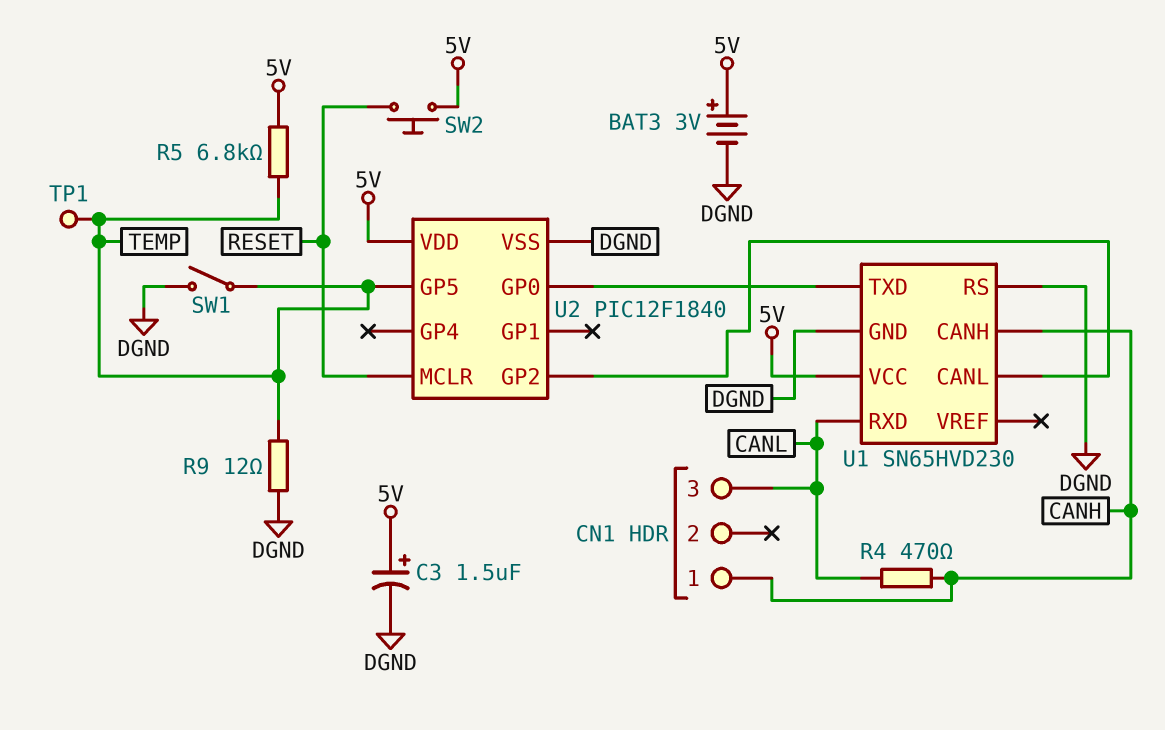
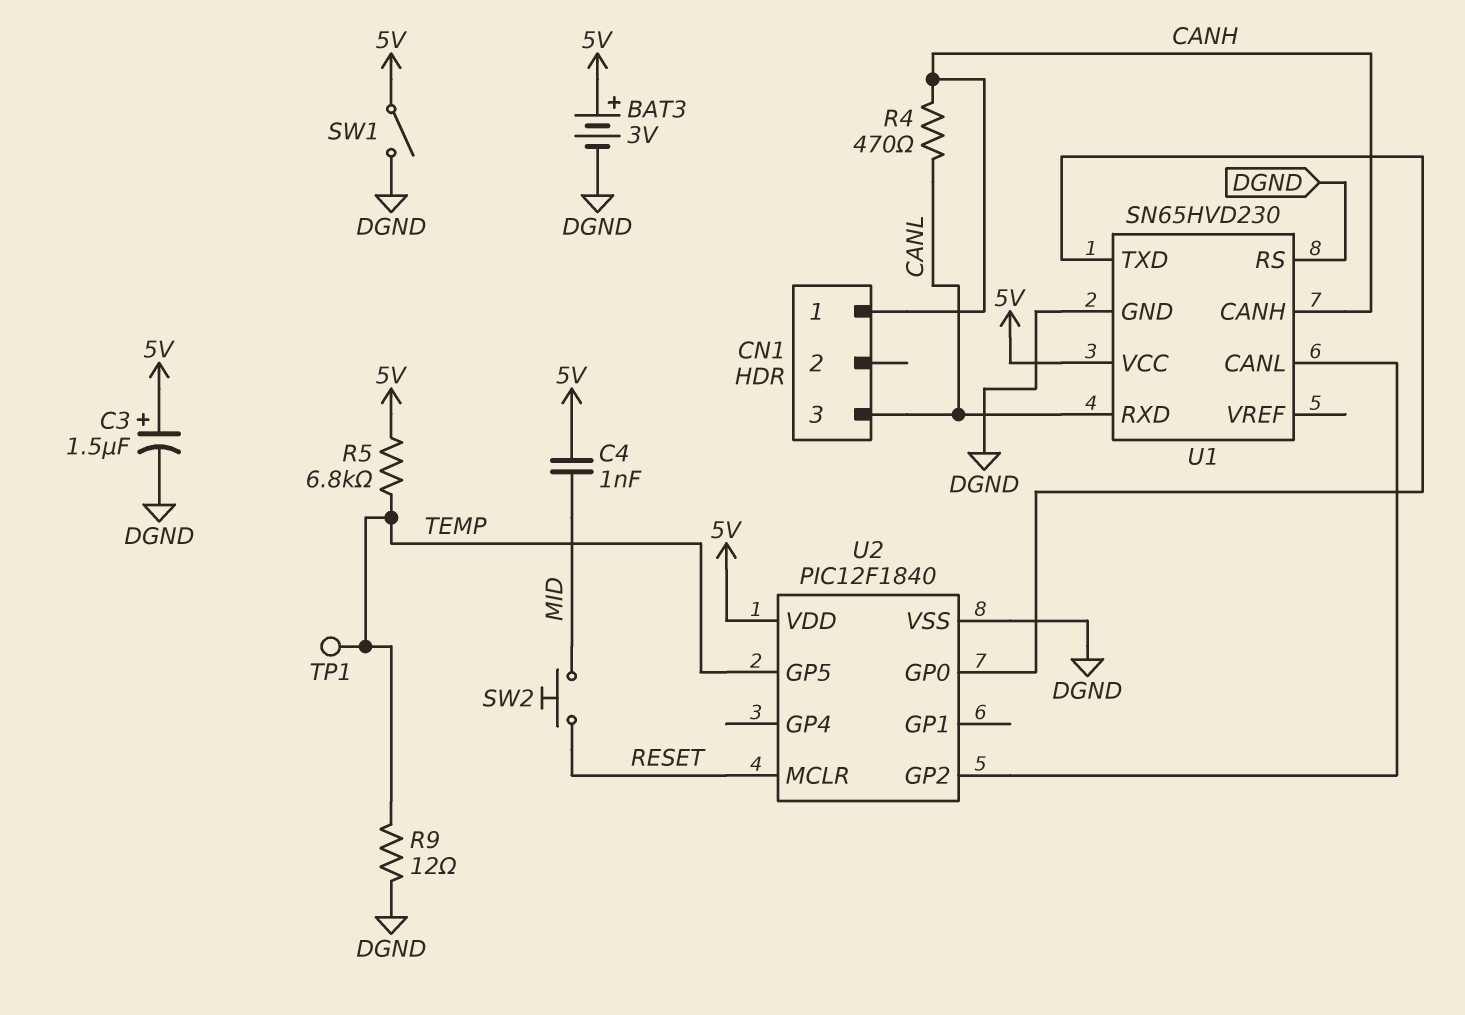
C4: none -> 1nF (5V, MID)
SW1: switch (DGND, TEMP) -> switch (5V, DGND)
SW2: button (5V, RESET) -> button (MID, RESET)

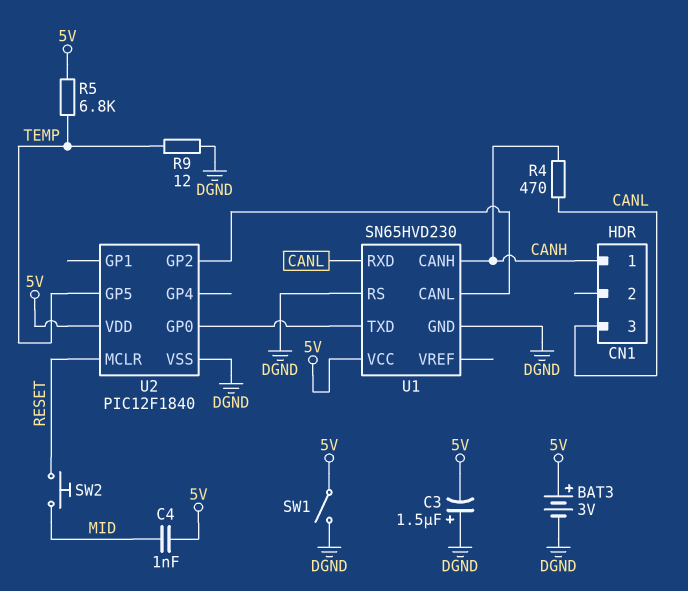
C3: 1.5uF (plus 5V, minus DGND) -> 1.5uF (plus DGND, minus 5V)
TP1: test point (TEMP) -> none

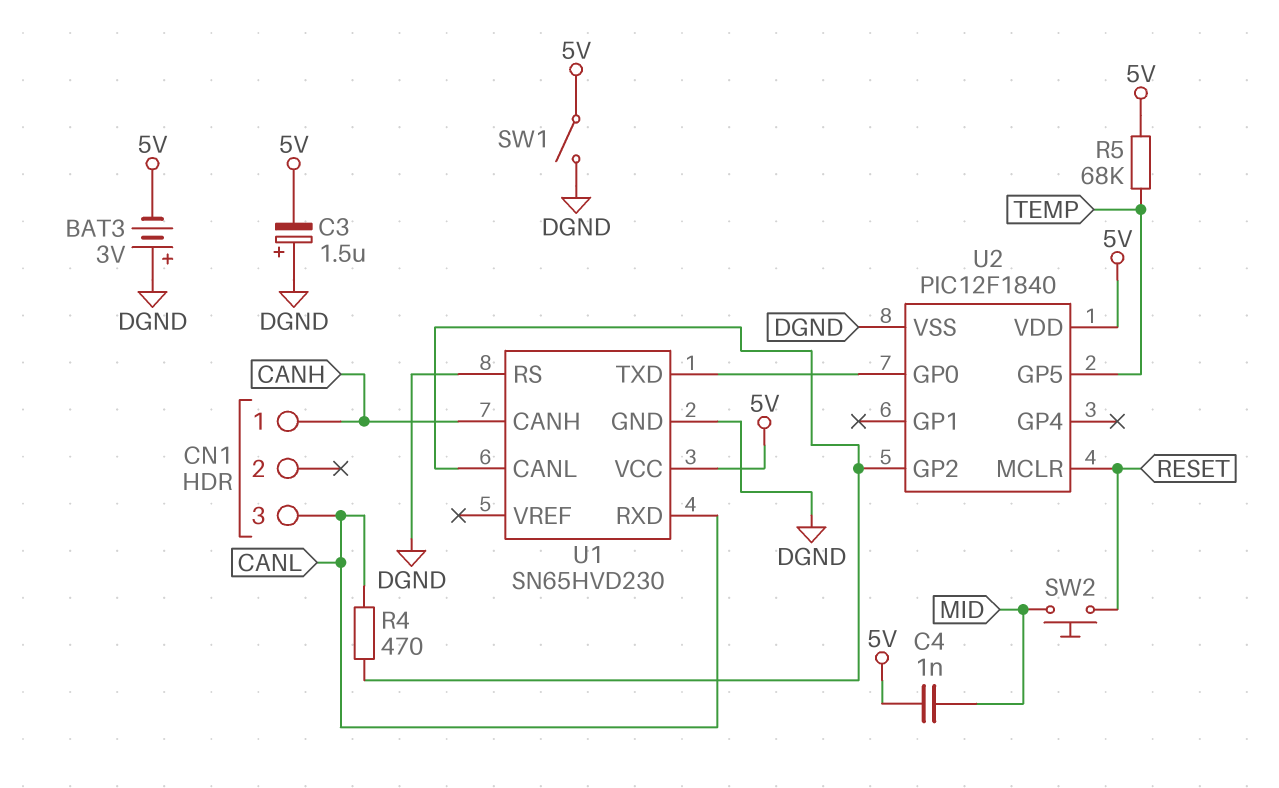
BAT3: 3V (plus 5V, minus DGND) -> 3V (plus DGND, minus 5V)
R4: 470 (CANH, CANL) -> 470 (CANL, U1/CANL)
R5: 6.8k (5V, TEMP) -> 68k (5V, TEMP)
R9: 12 (DGND, TEMP) -> none

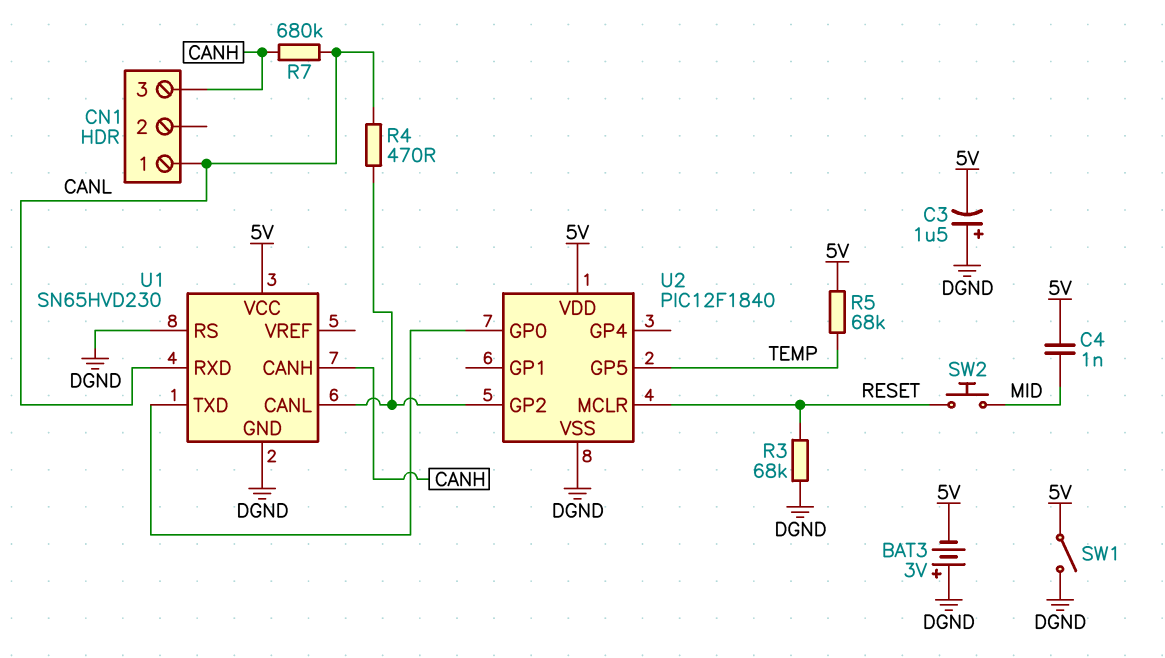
CN1 pin 1: CANH -> CANL
CN1 pin 3: CANL -> CANH
R3: none -> 68k (DGND, RESET)
R7: none -> 680k (CANH, CANL)

